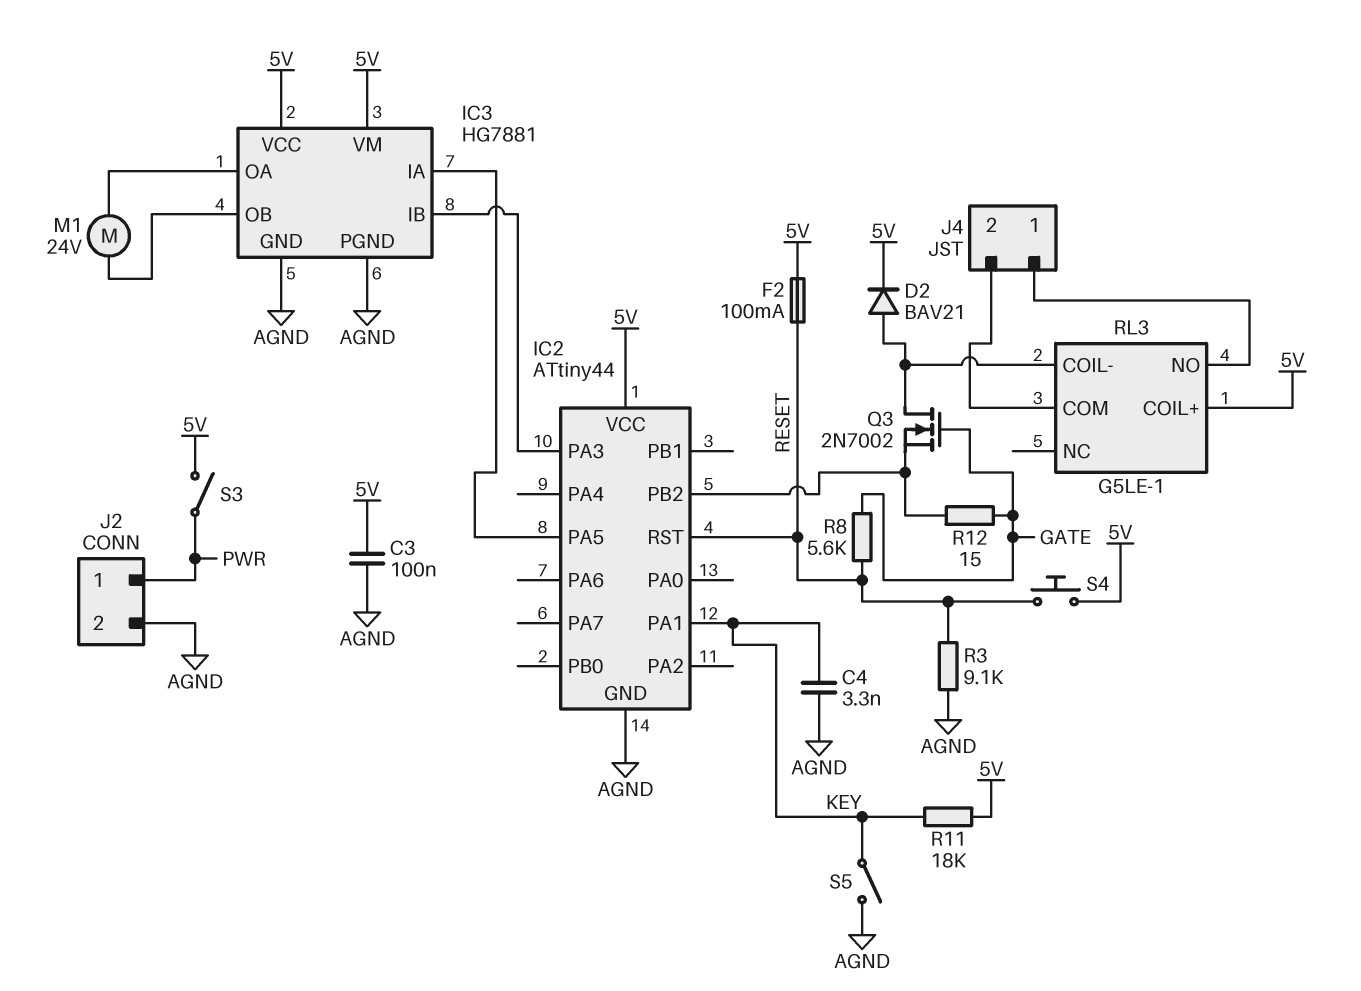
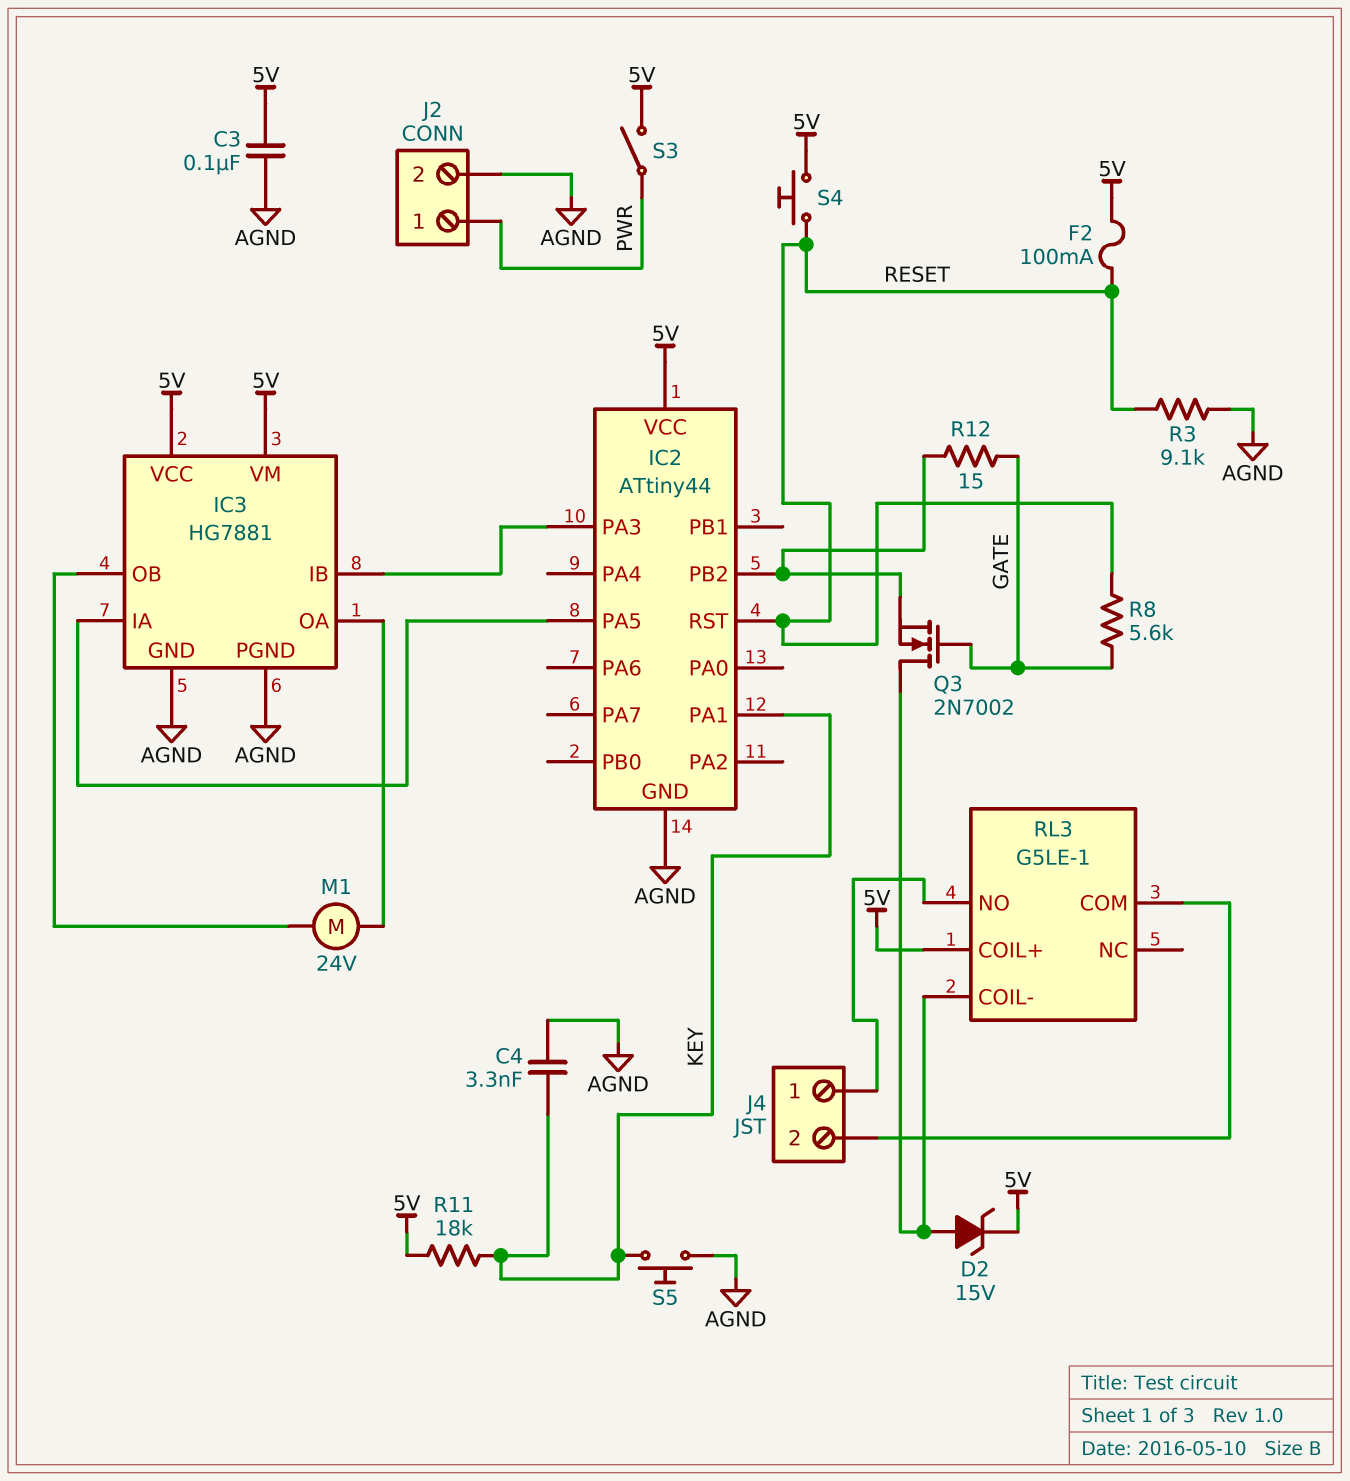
D2: diode BAV21 (A RL3/COIL-, K 5V) -> zener 15V (A RL3/COIL-, K 5V)
S5: switch (AGND, KEY) -> button (AGND, KEY)

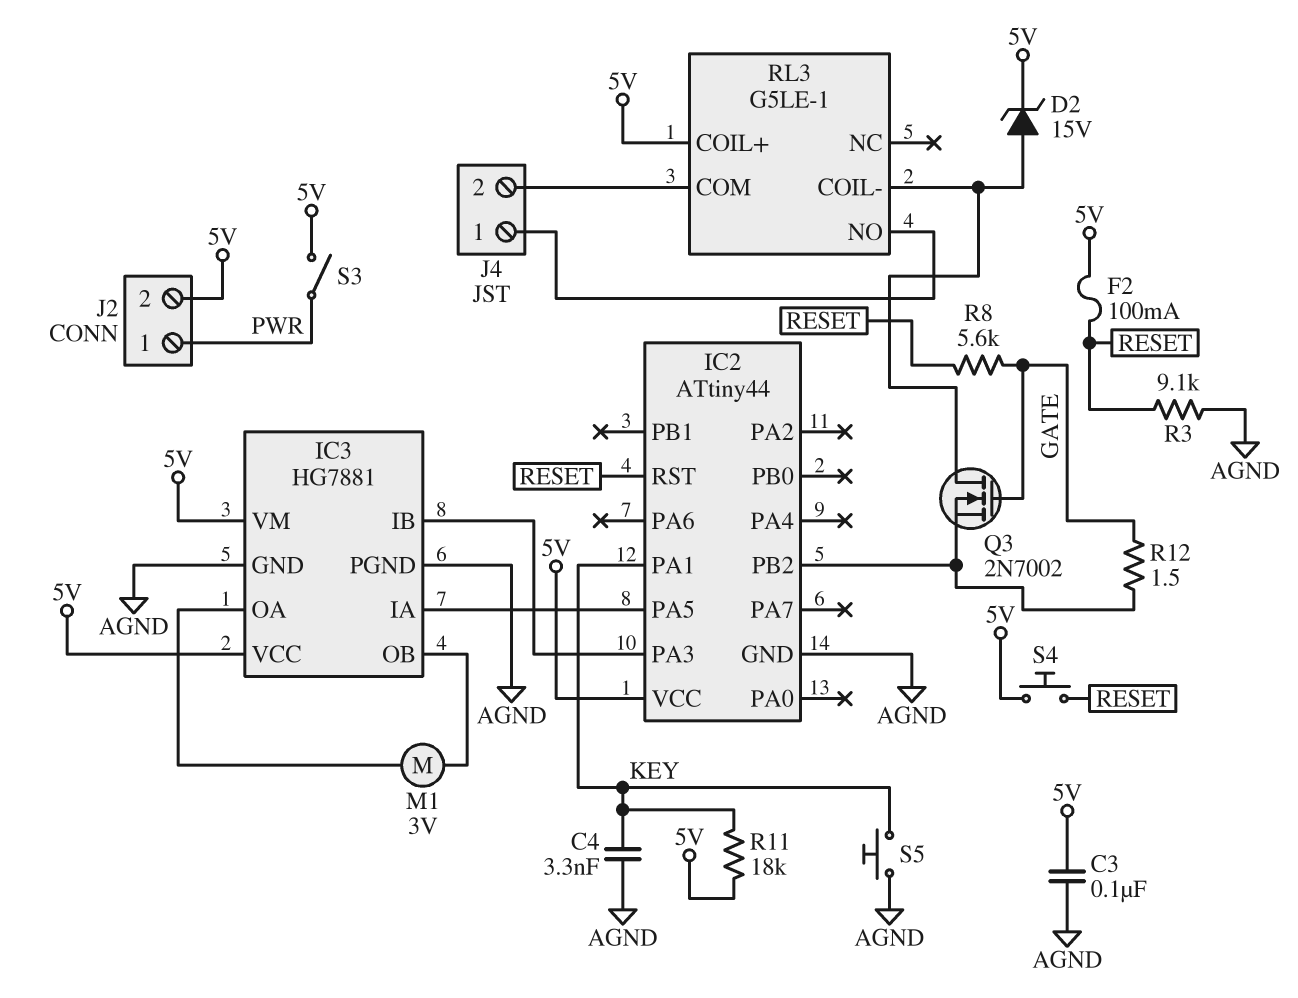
J2 pin 2: AGND -> 5V
M1: motor 24V (IC3/OA, IC3/OB) -> motor 3V (IC3/OA, IC3/OB)
R12: 15 (GATE, IC2/PB2) -> 1.5 (GATE, IC2/PB2)

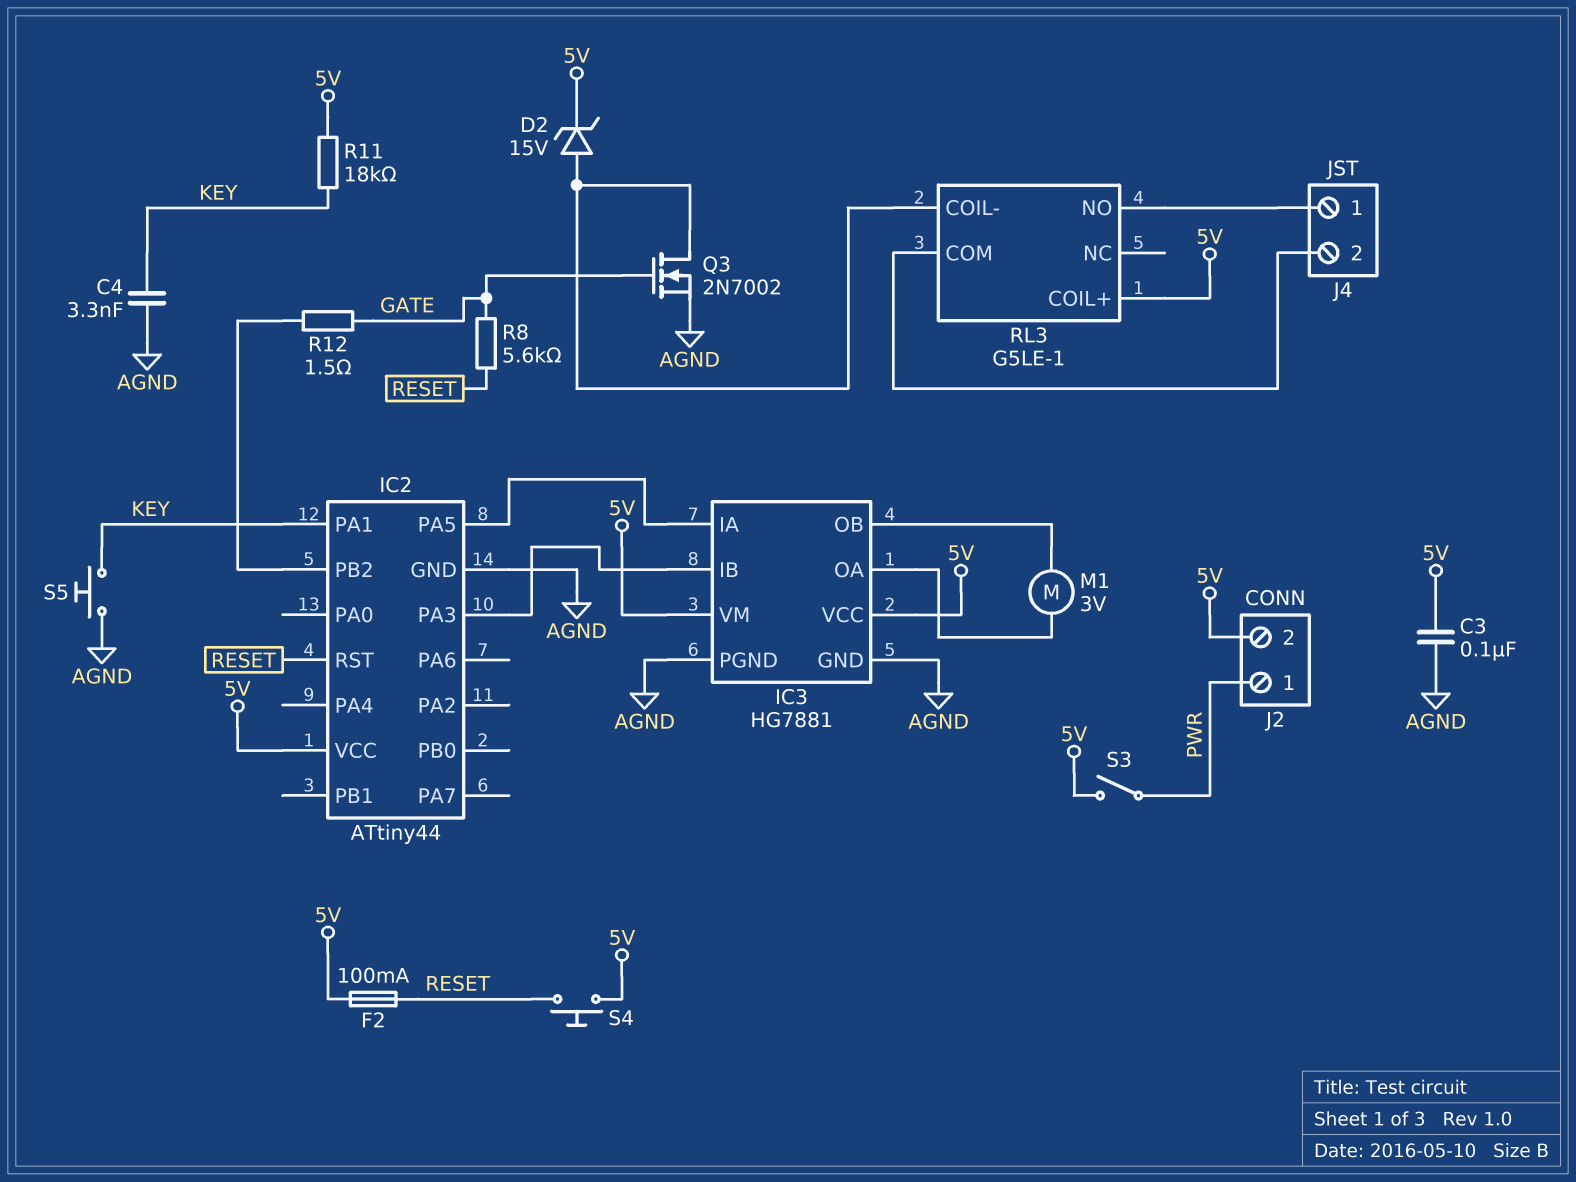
Q3: NMOS 2N7002 (G GATE, D RL3/COIL-, S IC2/PB2) -> NMOS 2N7002 (G GATE, D RL3/COIL-, S AGND)
R3: 9.1k (AGND, RESET) -> none

